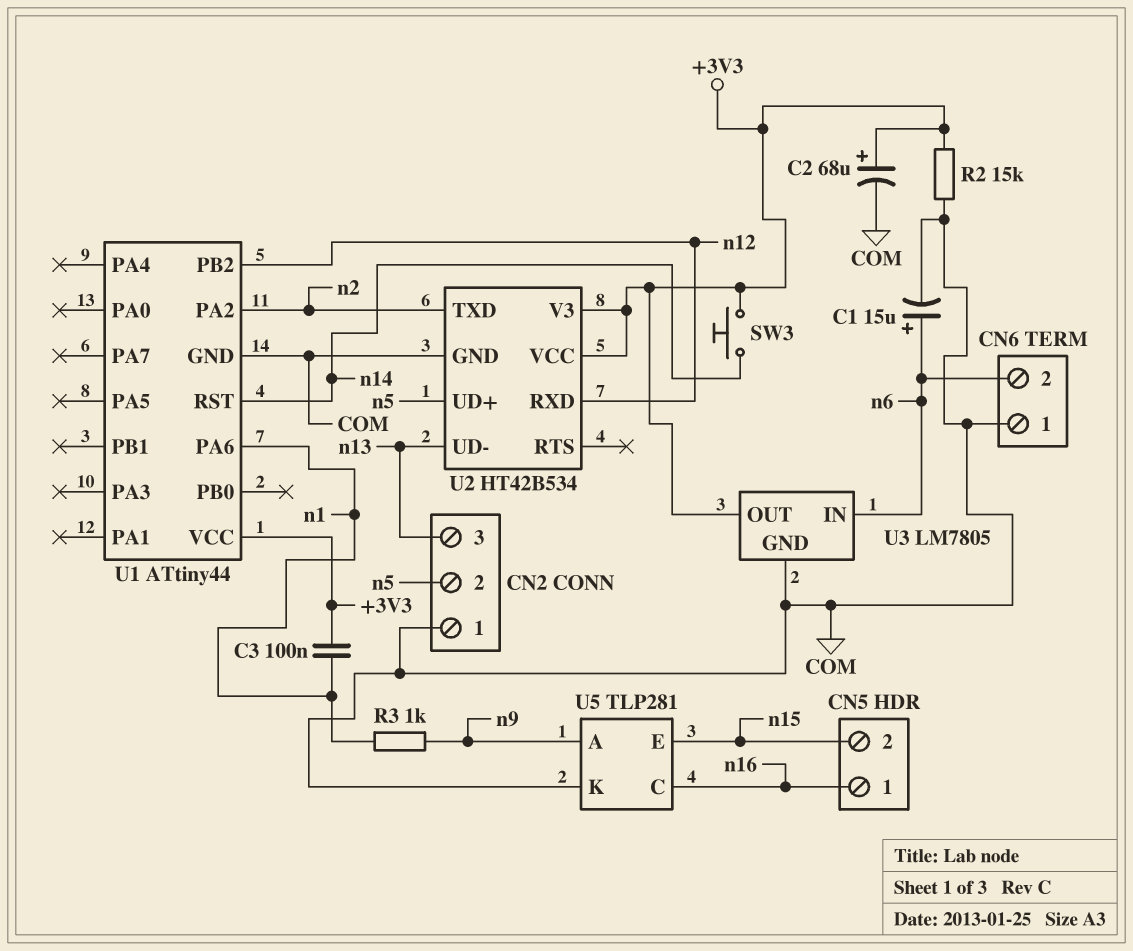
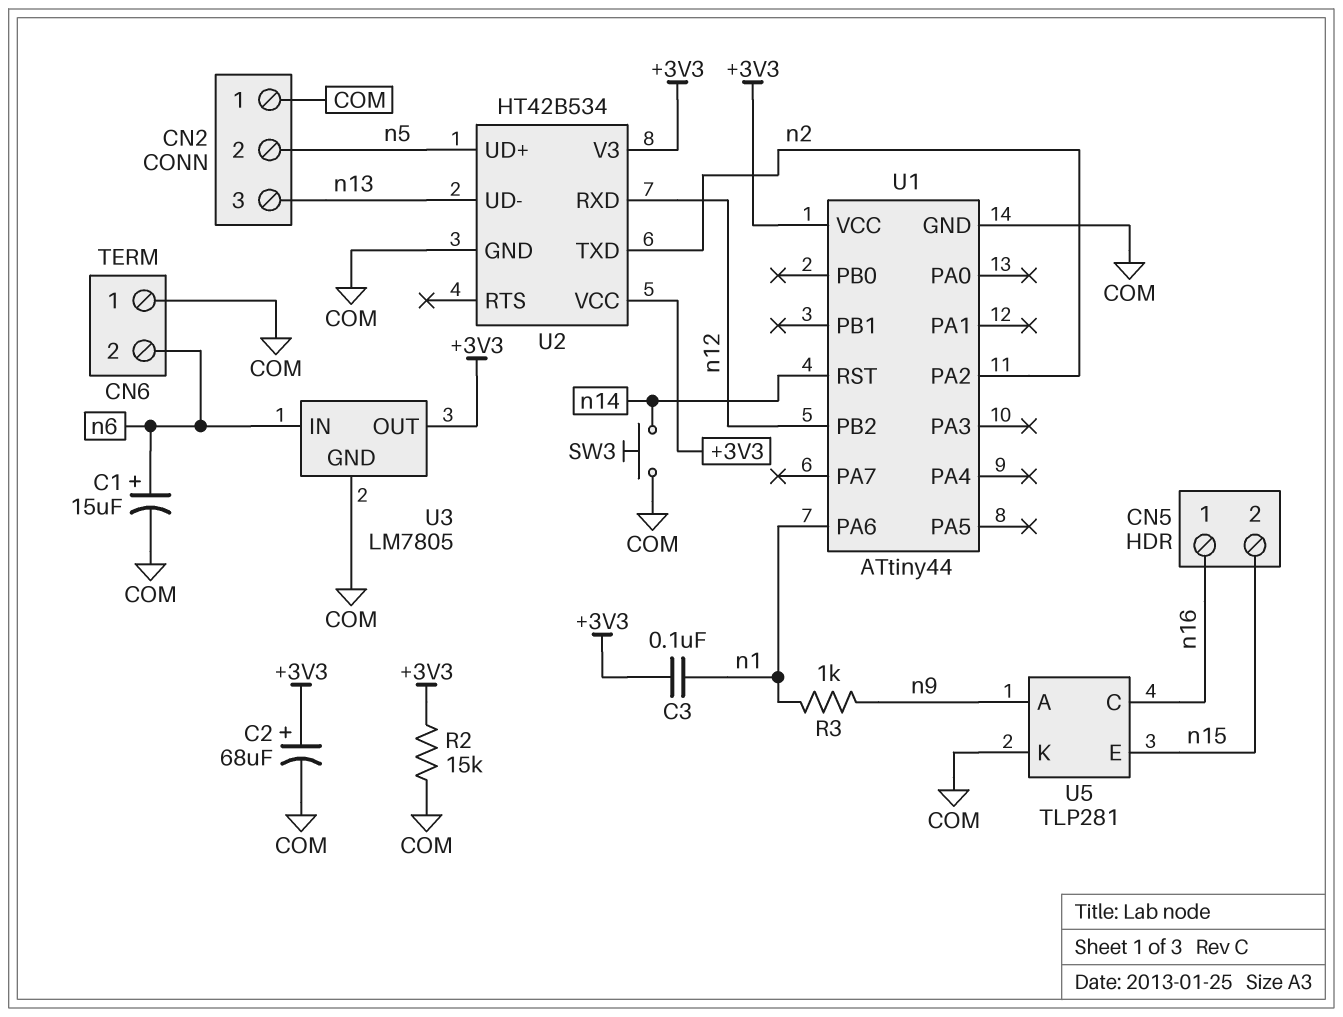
SW3: button (+3V3, n14) -> button (COM, n14)

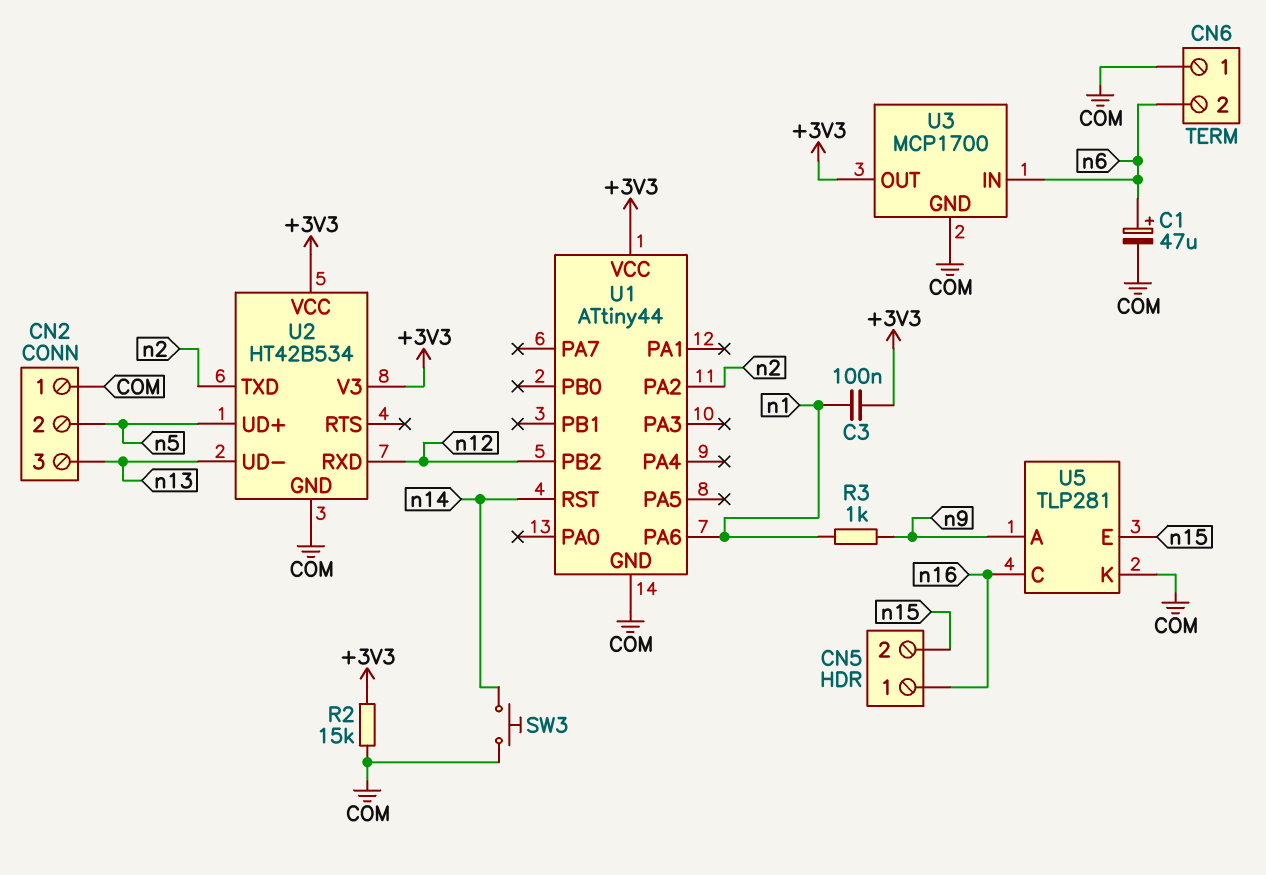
C1: 15uF (plus n6, minus COM) -> 47uF (plus n6, minus COM)
C2: 68uF (plus +3V3, minus COM) -> none
U3: LM7805 -> MCP1700

